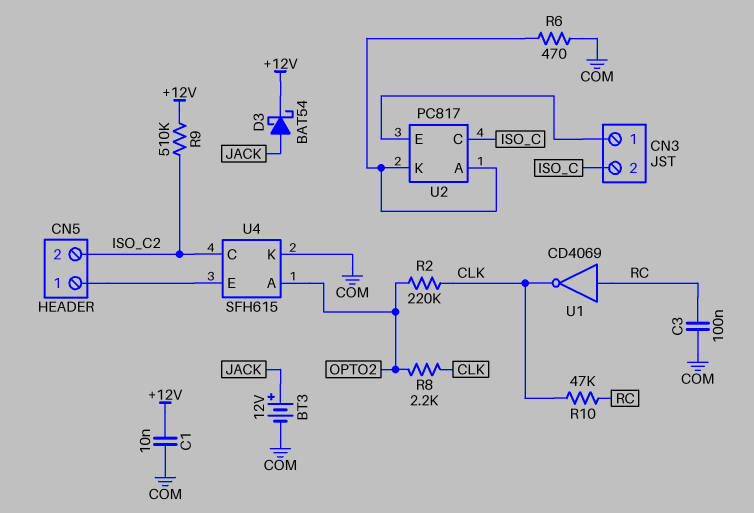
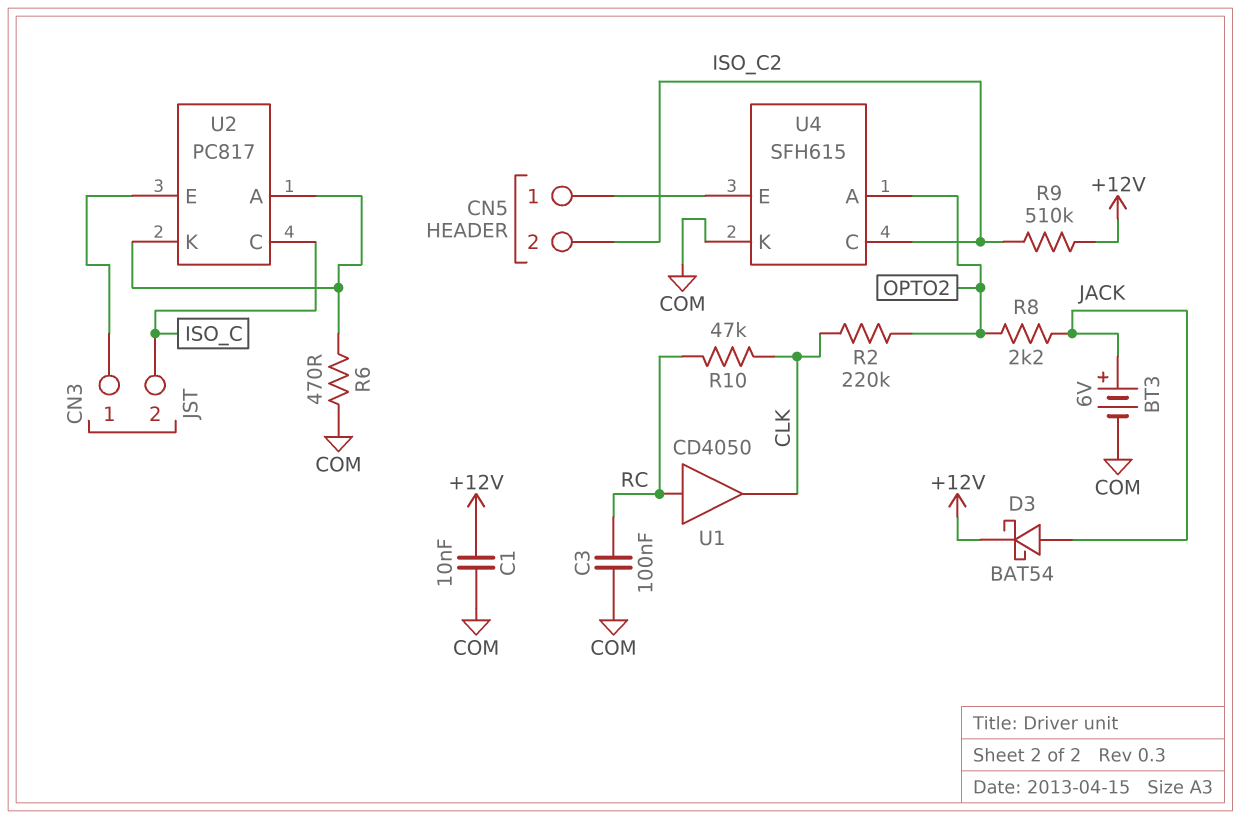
BT3: 12V (plus JACK, minus COM) -> 6V (plus JACK, minus COM)
R8: 2.2k (CLK, OPTO2) -> 2.2k (JACK, OPTO2)
U1: NOT CD4069 (in RC, out CLK) -> buffer CD4050 (in RC, out CLK)

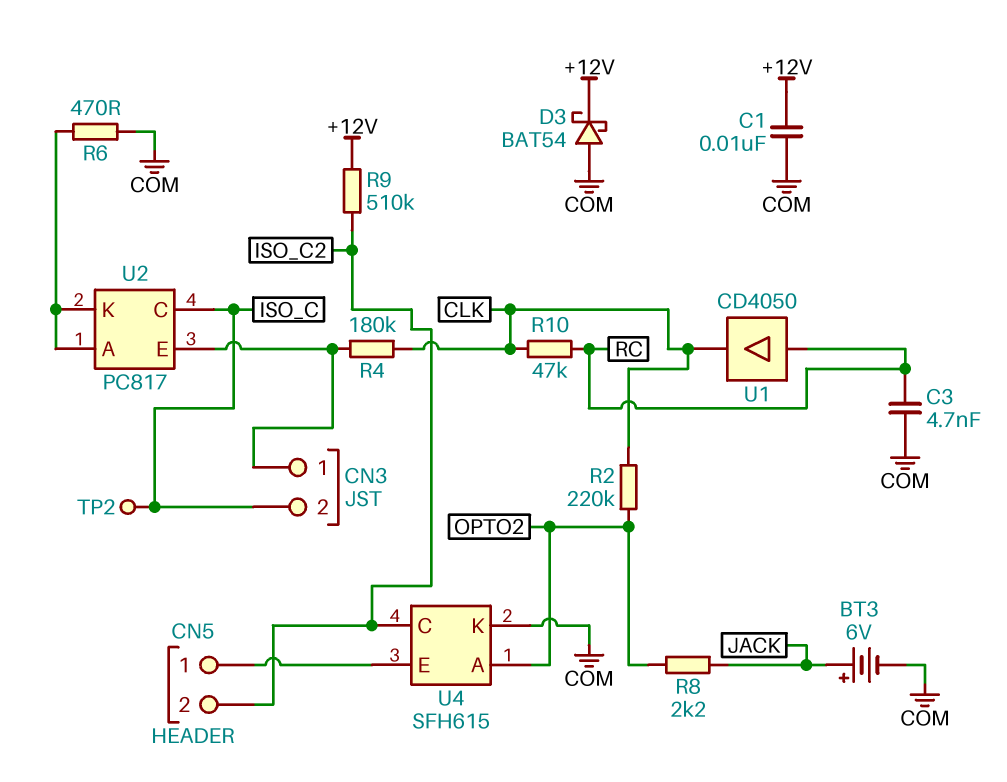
C3: 100nF (COM, RC) -> 4.7nF (COM, RC)
D3: schottky BAT54 (A JACK, K +12V) -> schottky BAT54 (A COM, K +12V)
R4: none -> 180k (CLK, CN3/1)
TP2: none -> test point (ISO_C)

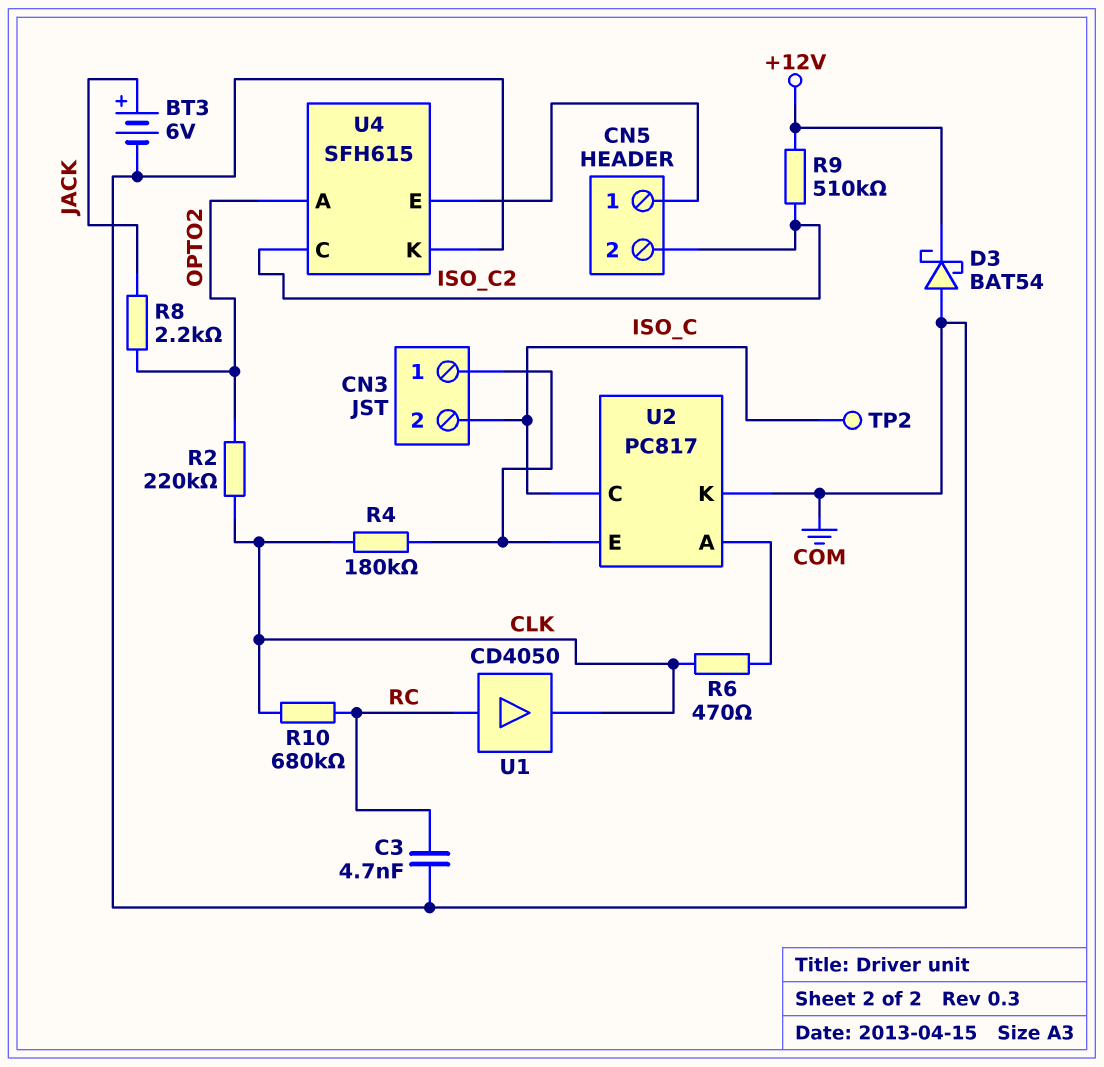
C1: 10nF (+12V, COM) -> none
R6: 470 (COM, U2/A) -> 470 (CLK, U2/A)
R10: 47k (CLK, RC) -> 680k (CLK, RC)
U2 pin K: U2/A -> COM

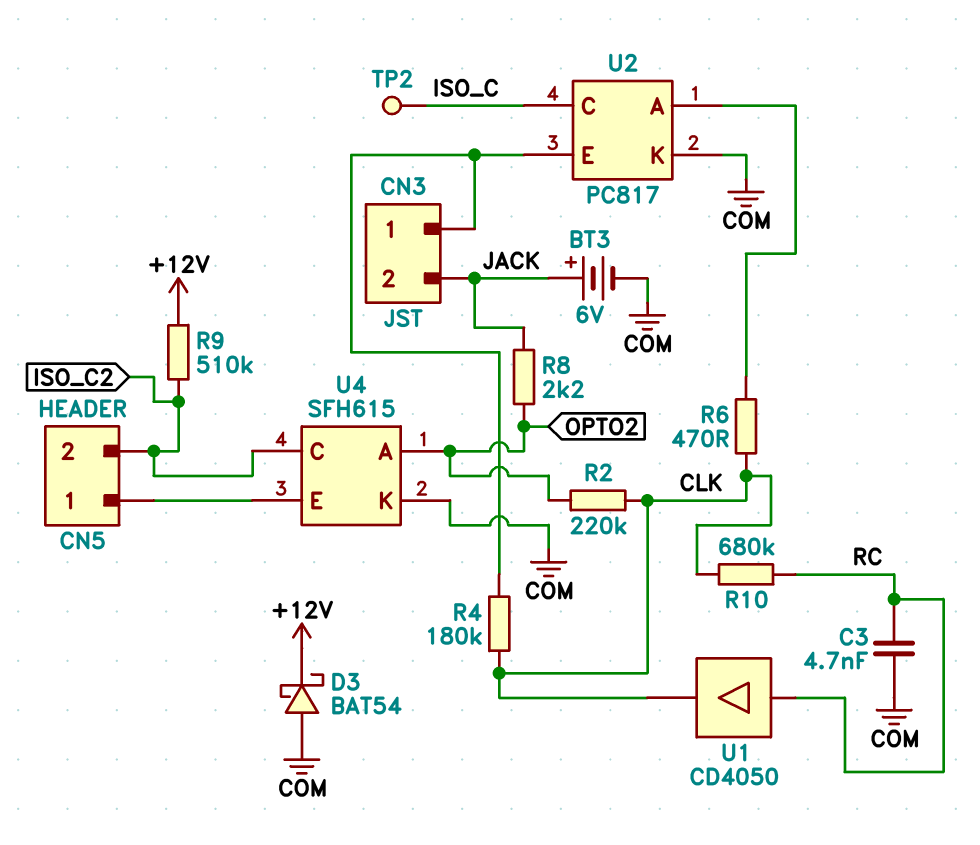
CN3 pin 2: ISO_C -> JACK

